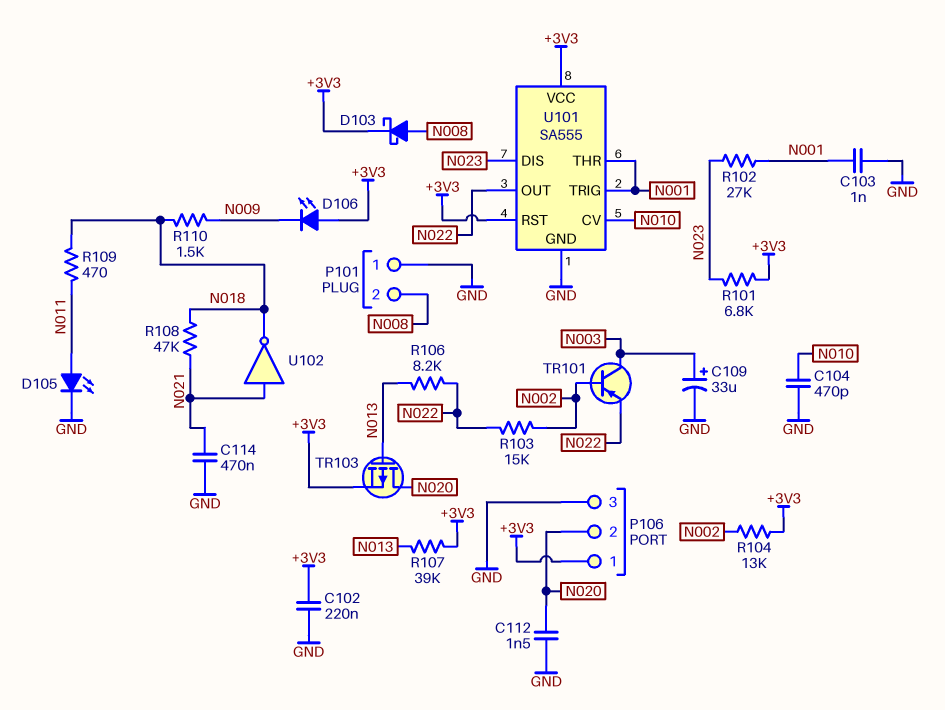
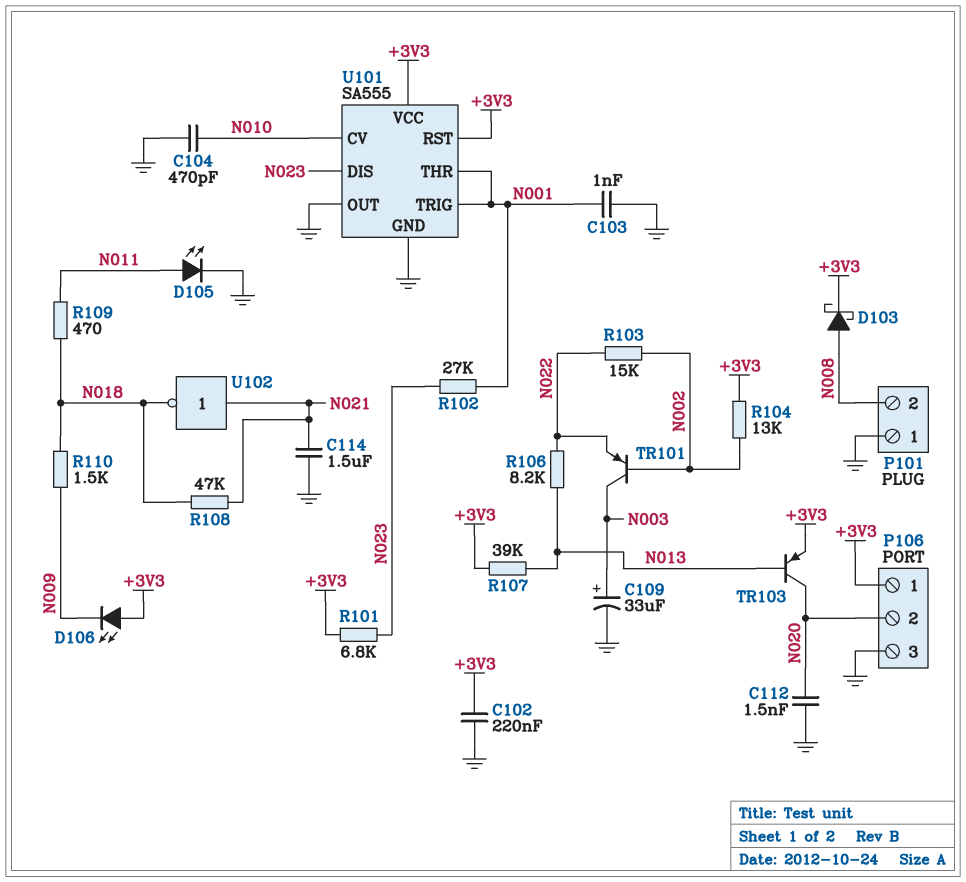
C114: 470nF (GND, N021) -> 1.5uF (GND, N021)
TR103: PMOS (G N013, D N020, S +3V3) -> PNP (B N013, C N020, E +3V3)
U101 pin OUT: N022 -> GND

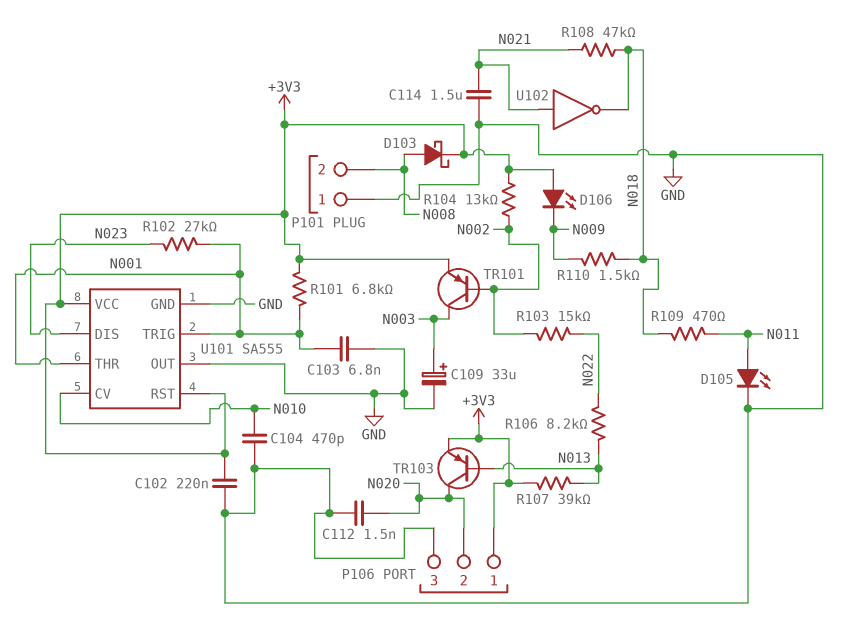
C103: 1nF (GND, N001) -> 6.8nF (GND, N001)
R101: 6.8k (+3V3, N023) -> 6.8k (+3V3, N001)
TR101: PNP (B N002, C N003, E N022) -> PNP (B N002, C N003, E +3V3)

